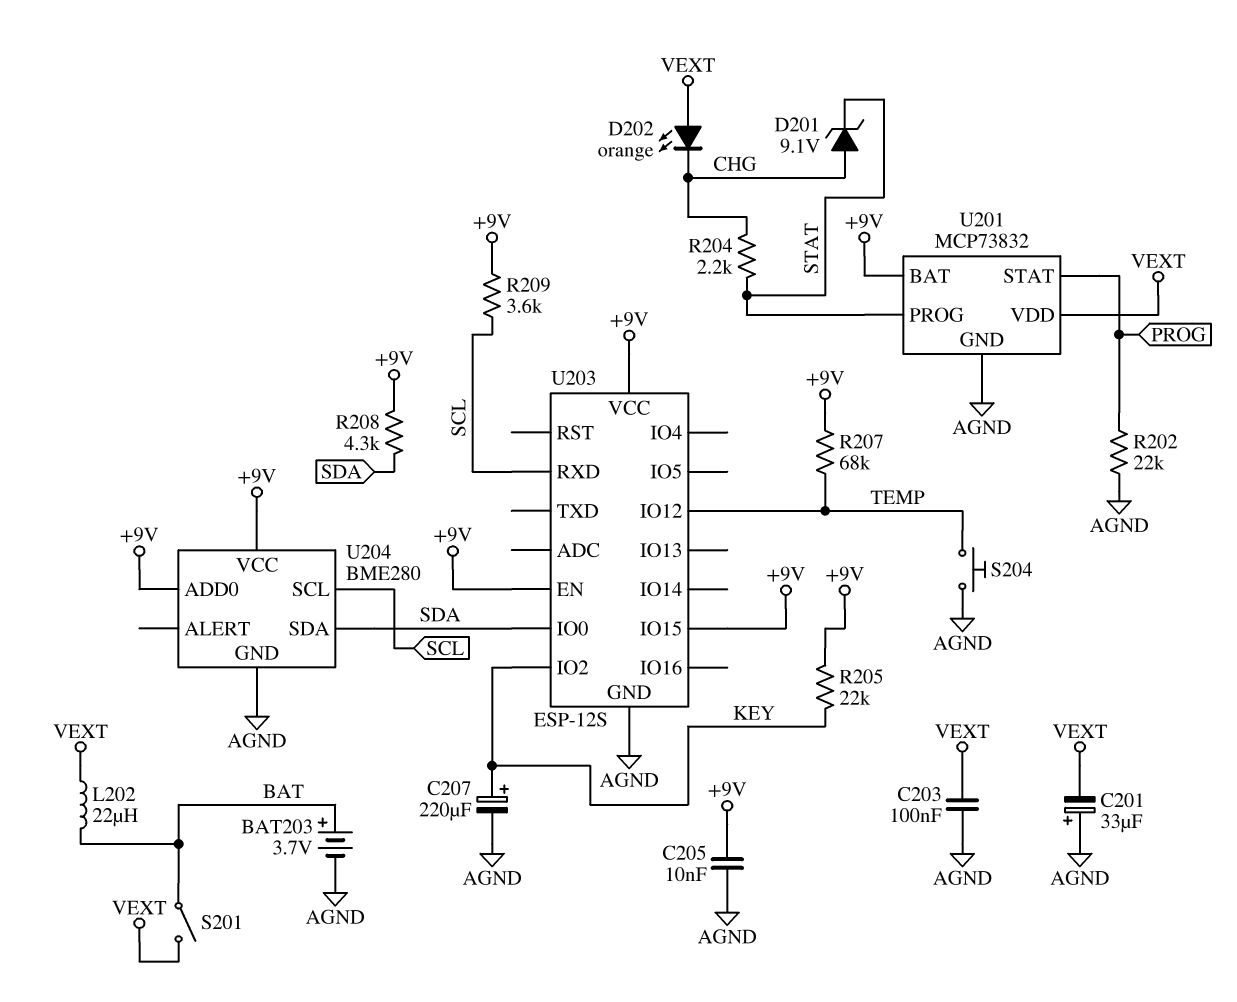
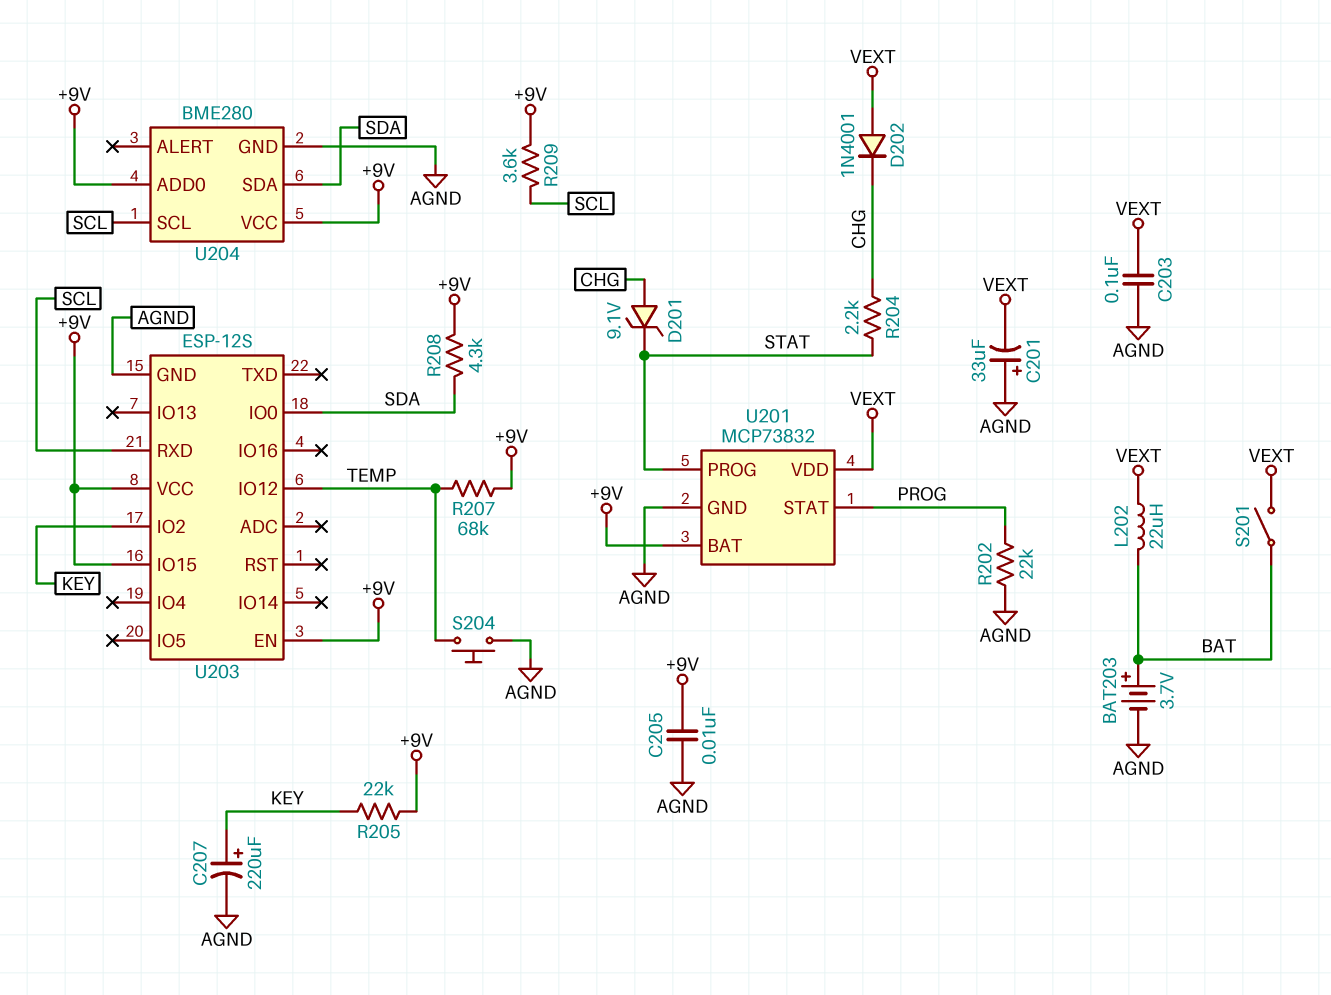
D202: LED orange (A VEXT, K CHG) -> diode 1N4001 (A VEXT, K CHG)

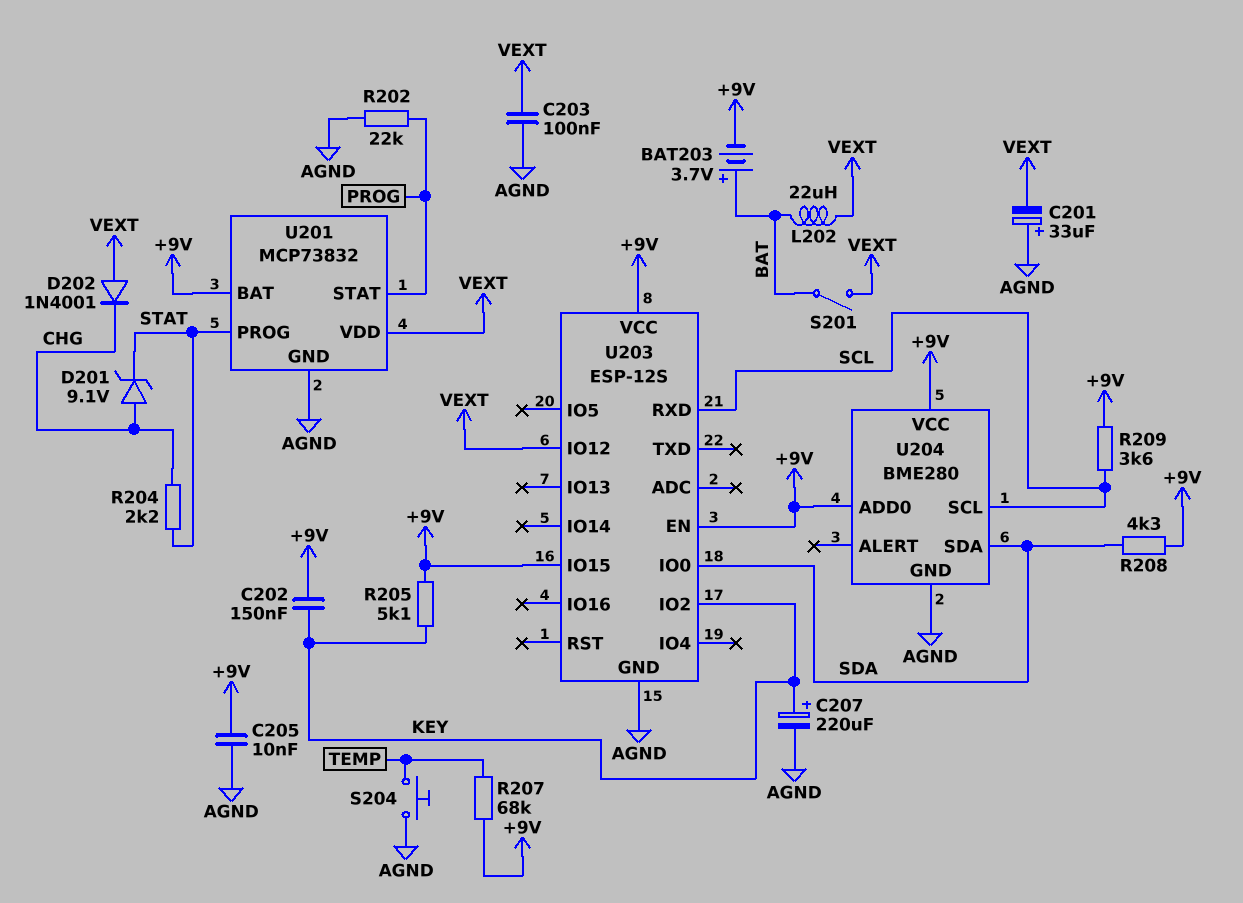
BAT203: 3.7V (plus BAT, minus AGND) -> 3.7V (plus BAT, minus +9V)
C202: none -> 150nF (+9V, KEY)
R205: 22k (+9V, KEY) -> 5.1k (+9V, KEY)
U203 pin IO12: TEMP -> VEXT

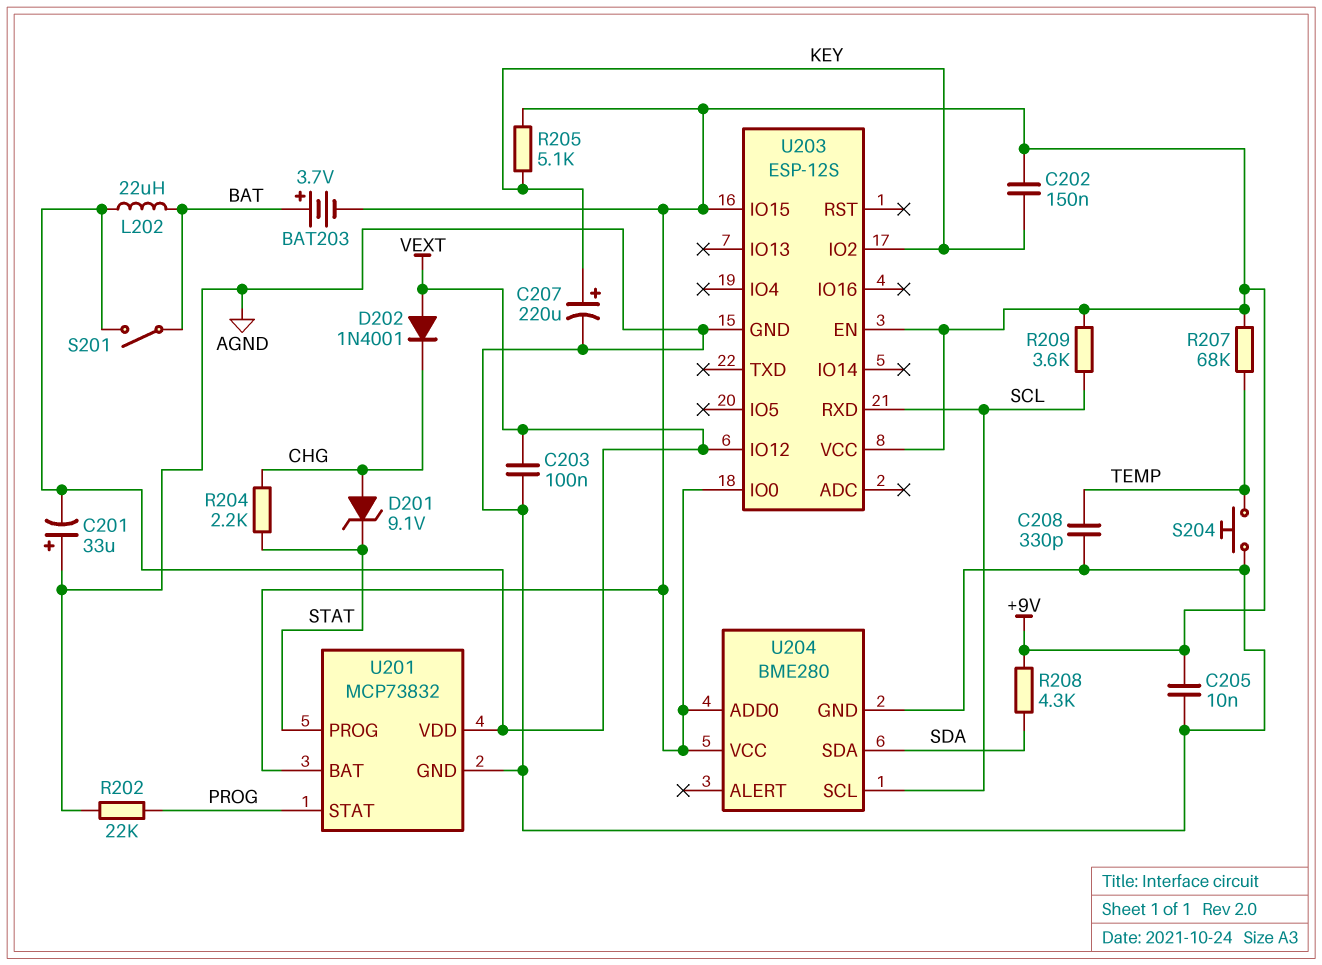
C208: none -> 330pF (AGND, TEMP)
U203 pin IO0: SDA -> +9V

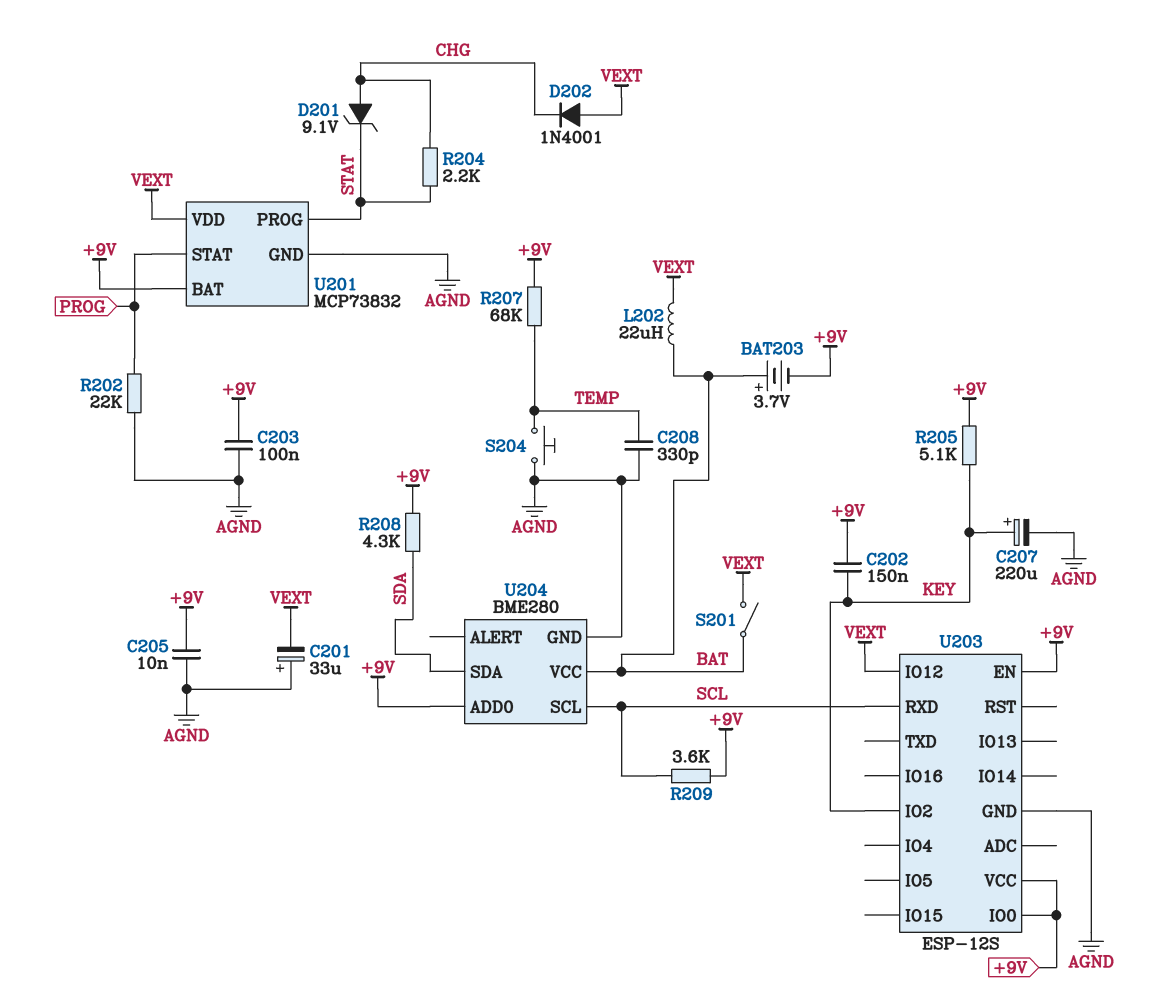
C203: 100nF (AGND, VEXT) -> 100nF (+9V, AGND)
U203 pin IO15: +9V -> none
U204 pin VCC: +9V -> BAT

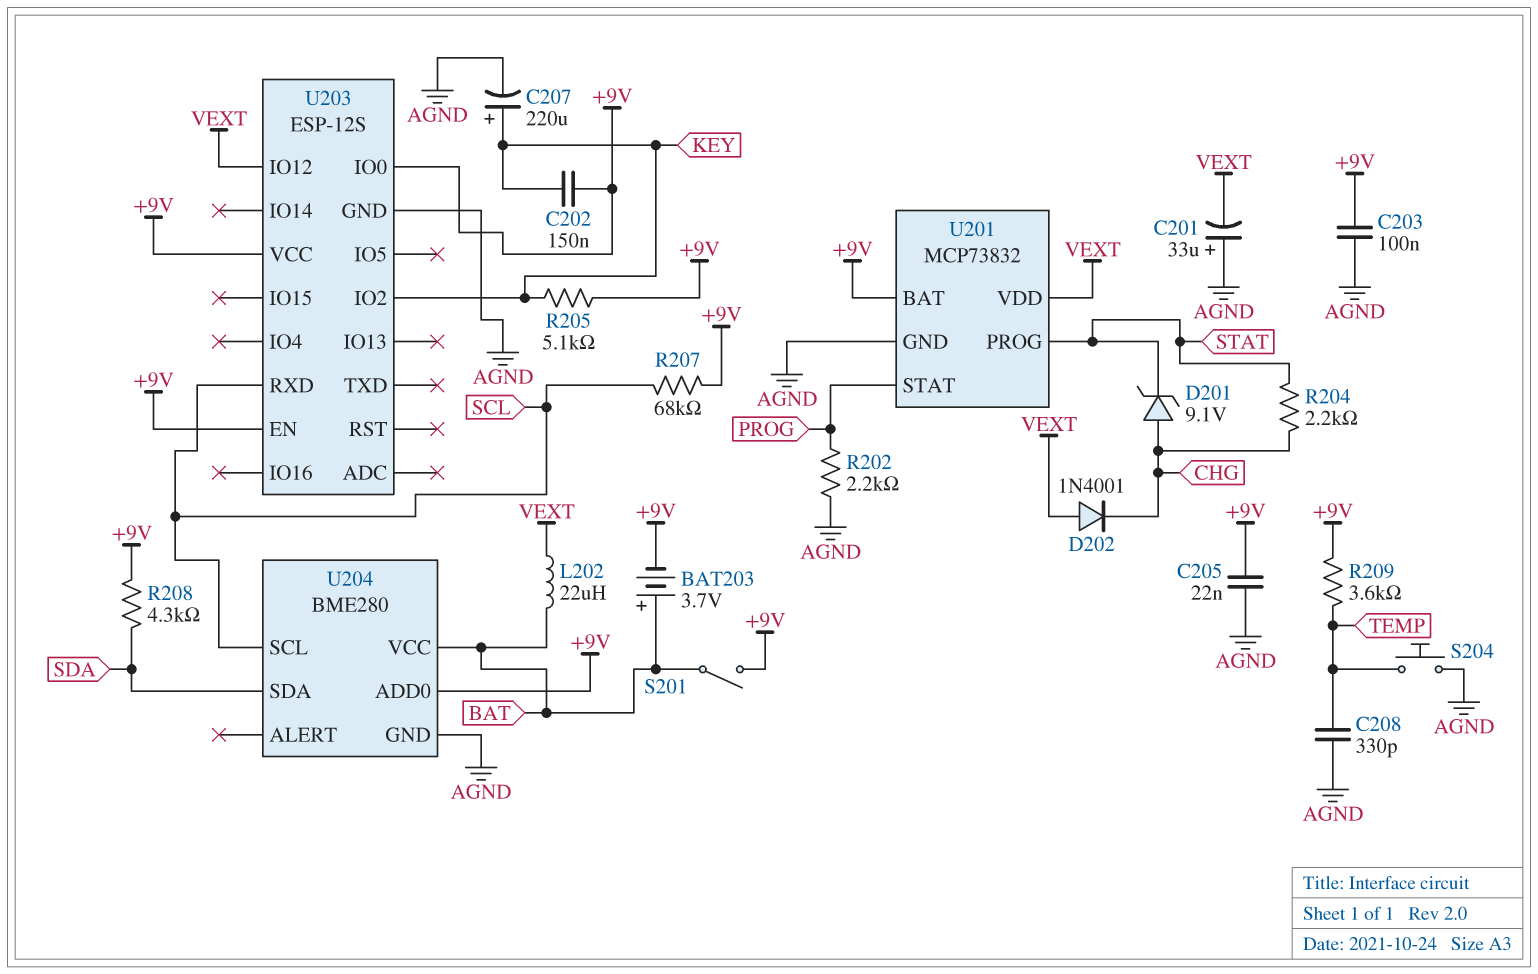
C205: 10nF (+9V, AGND) -> 22nF (+9V, AGND)
R202: 22k (AGND, PROG) -> 2.2k (AGND, PROG)
R207: 68k (+9V, TEMP) -> 68k (+9V, SCL)
R209: 3.6k (+9V, SCL) -> 3.6k (+9V, TEMP)
S201: switch (BAT, VEXT) -> switch (+9V, BAT)

